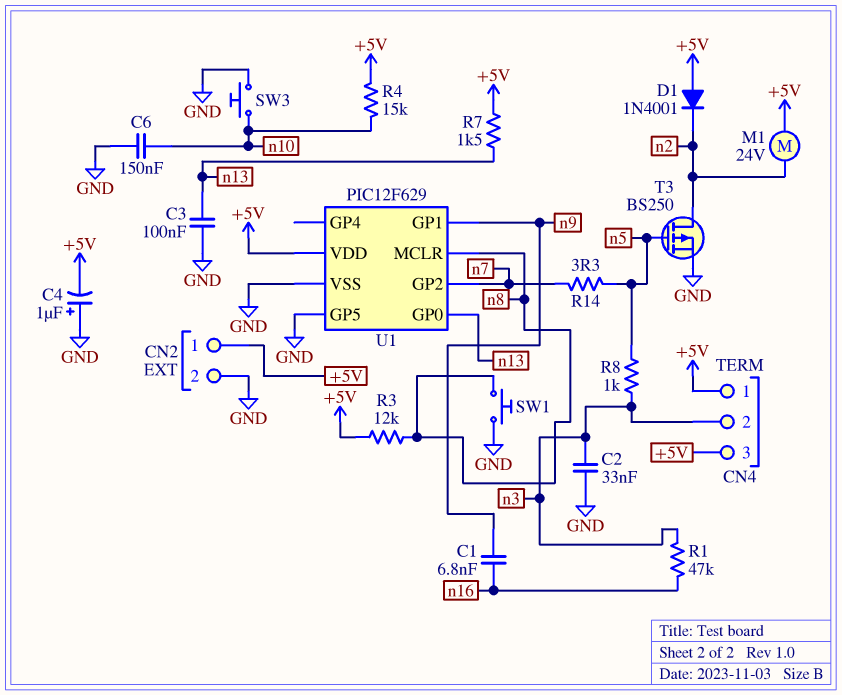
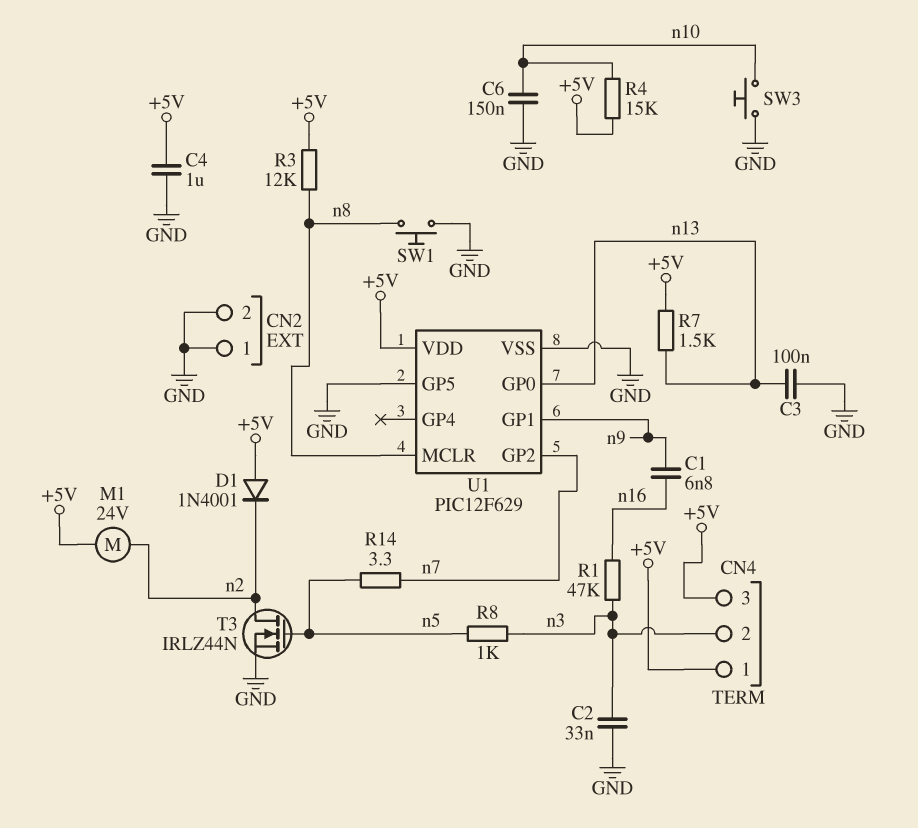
C4: 1uF (plus GND, minus +5V) -> 1uF (+5V, GND)
CN2 pin 1: +5V -> GND
T3: PMOS BS250 (G n5, D n2, S GND) -> NMOS IRLZ44N (G n5, D n2, S GND)

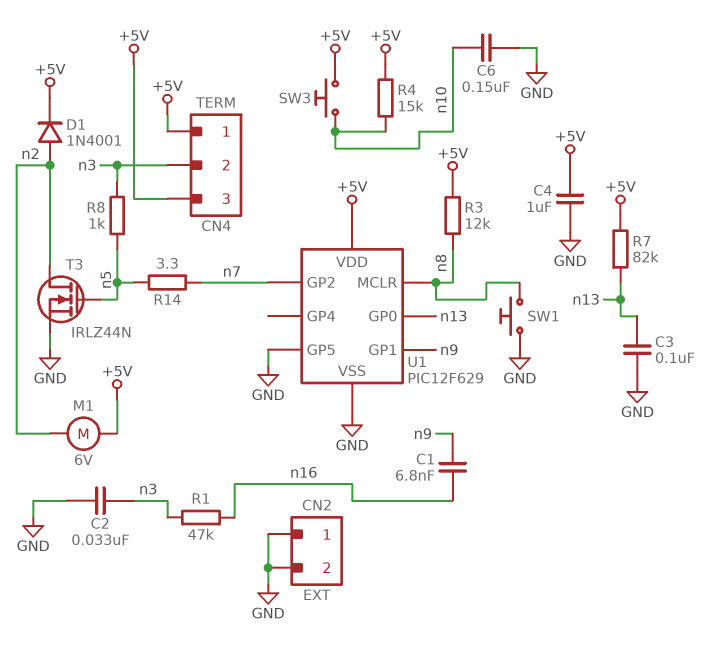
D1: diode 1N4001 (A +5V, K n2) -> diode 1N4001 (A n2, K +5V)
M1: motor 24V (+5V, n2) -> motor 6V (+5V, n2)
R7: 1.5k (+5V, n13) -> 82k (+5V, n13)
SW3: button (GND, n10) -> button (+5V, n10)

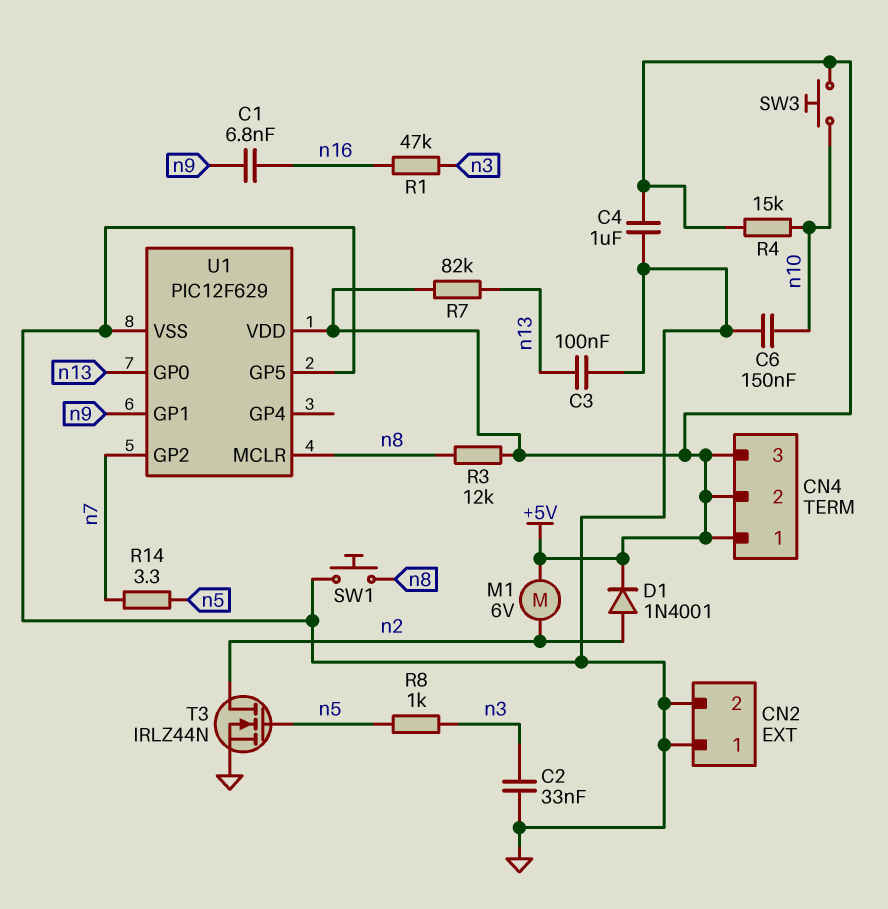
CN4 pin 2: n3 -> +5V

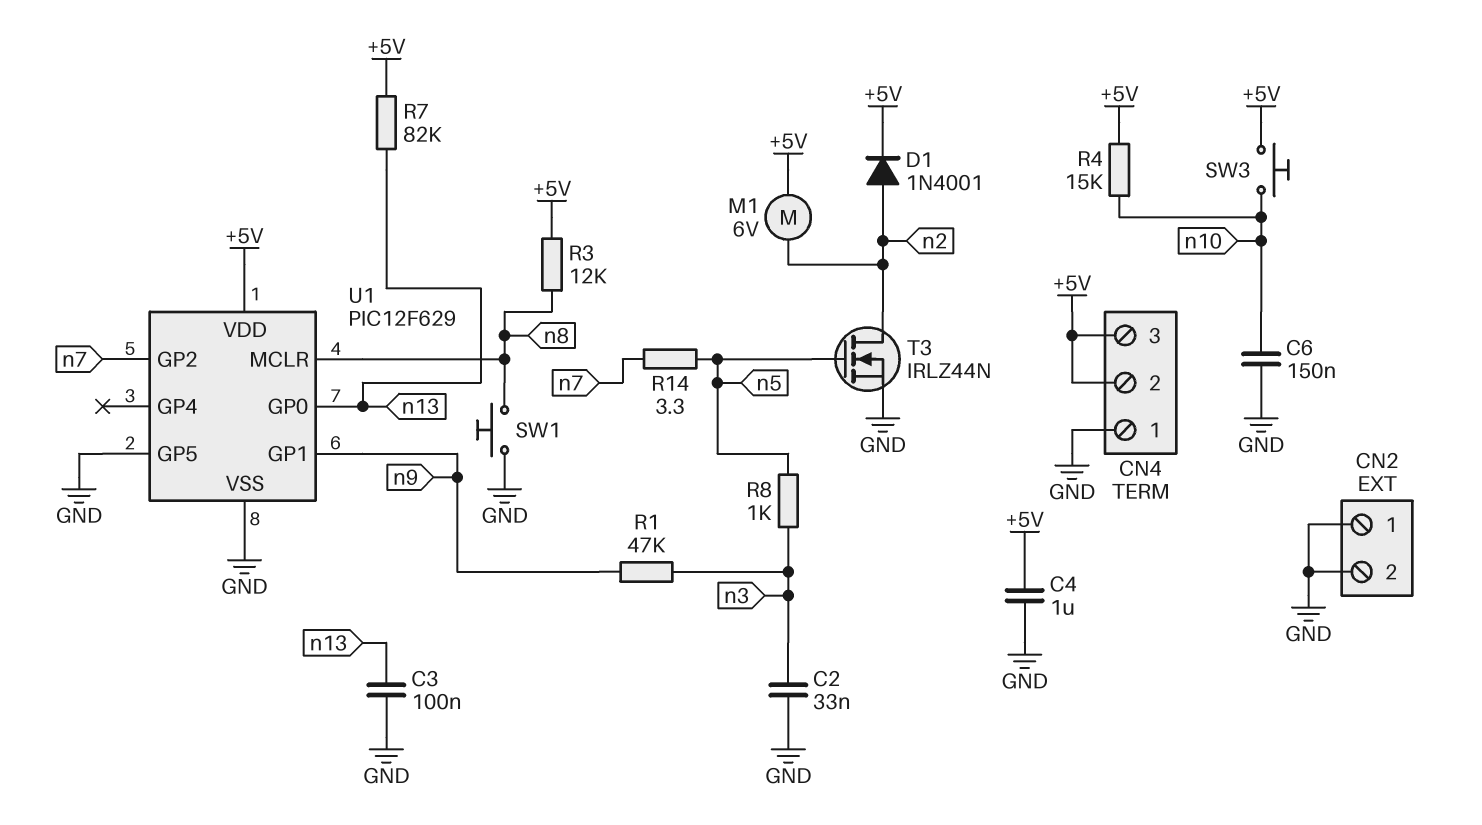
C1: 6.8nF (n9, n16) -> none
CN4 pin 1: +5V -> GND
R1: 47k (n3, n16) -> 47k (n3, n9)

